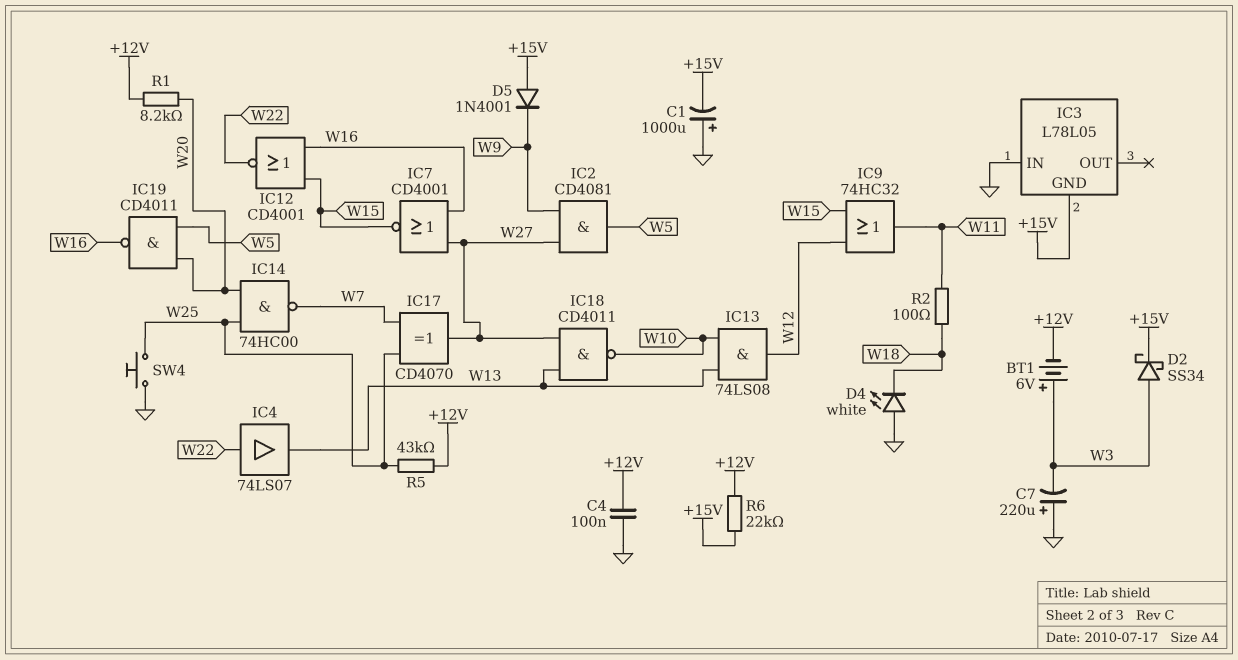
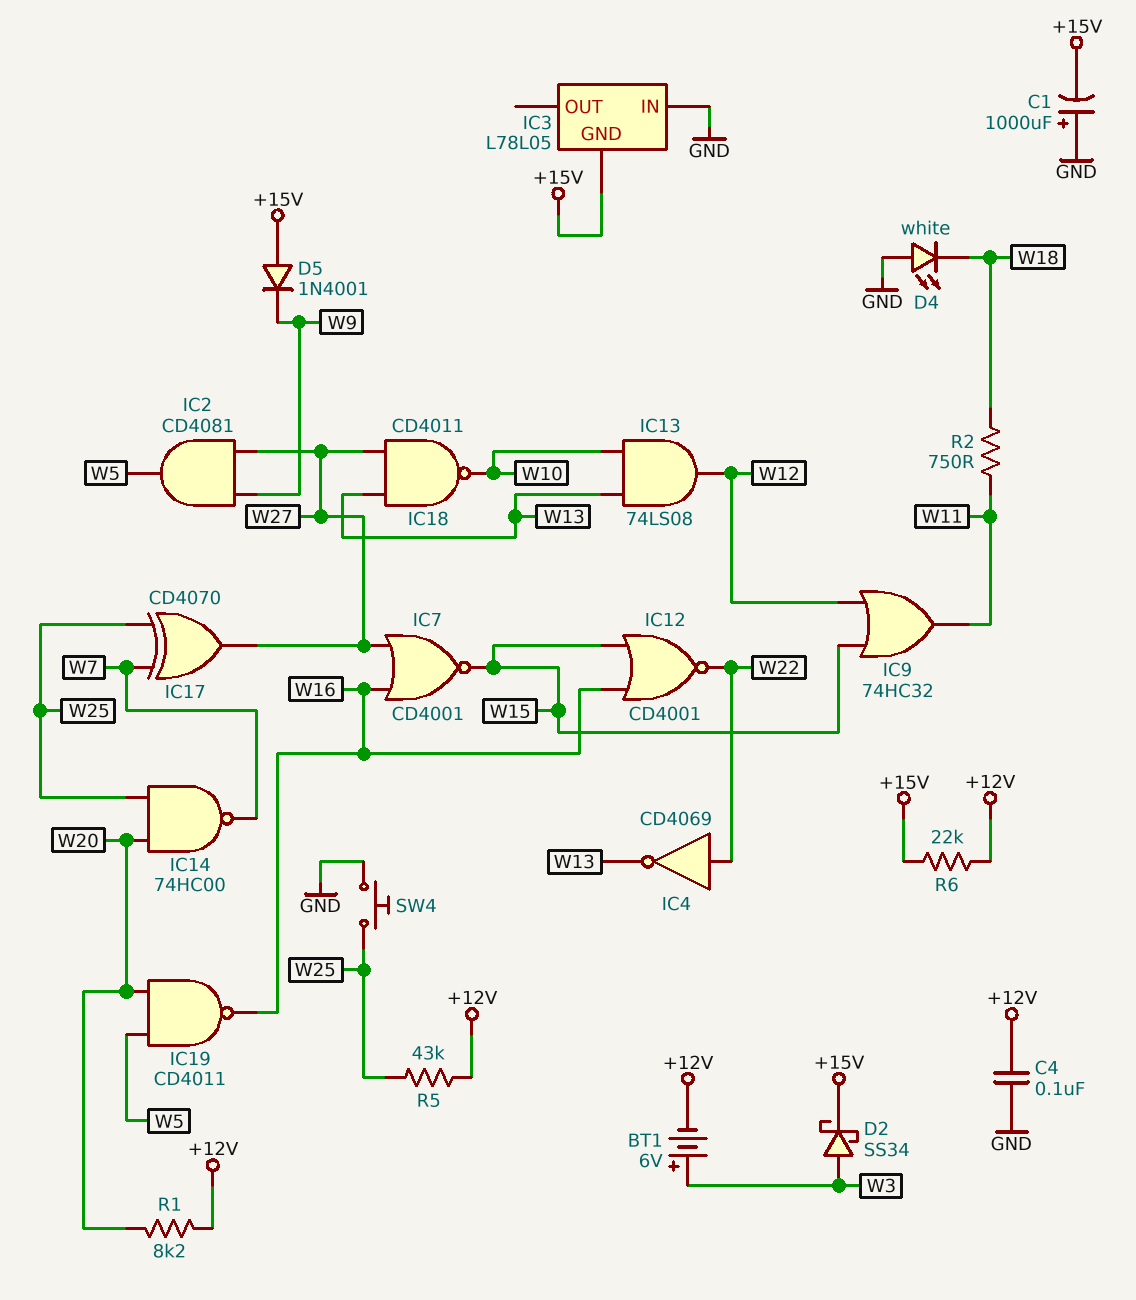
C7: 220uF (plus GND, minus W3) -> none
IC4: buffer 74LS07 (in W22, out W13) -> NOT CD4069 (in W22, out W13)
R2: 100 (W11, W18) -> 750 (W11, W18)

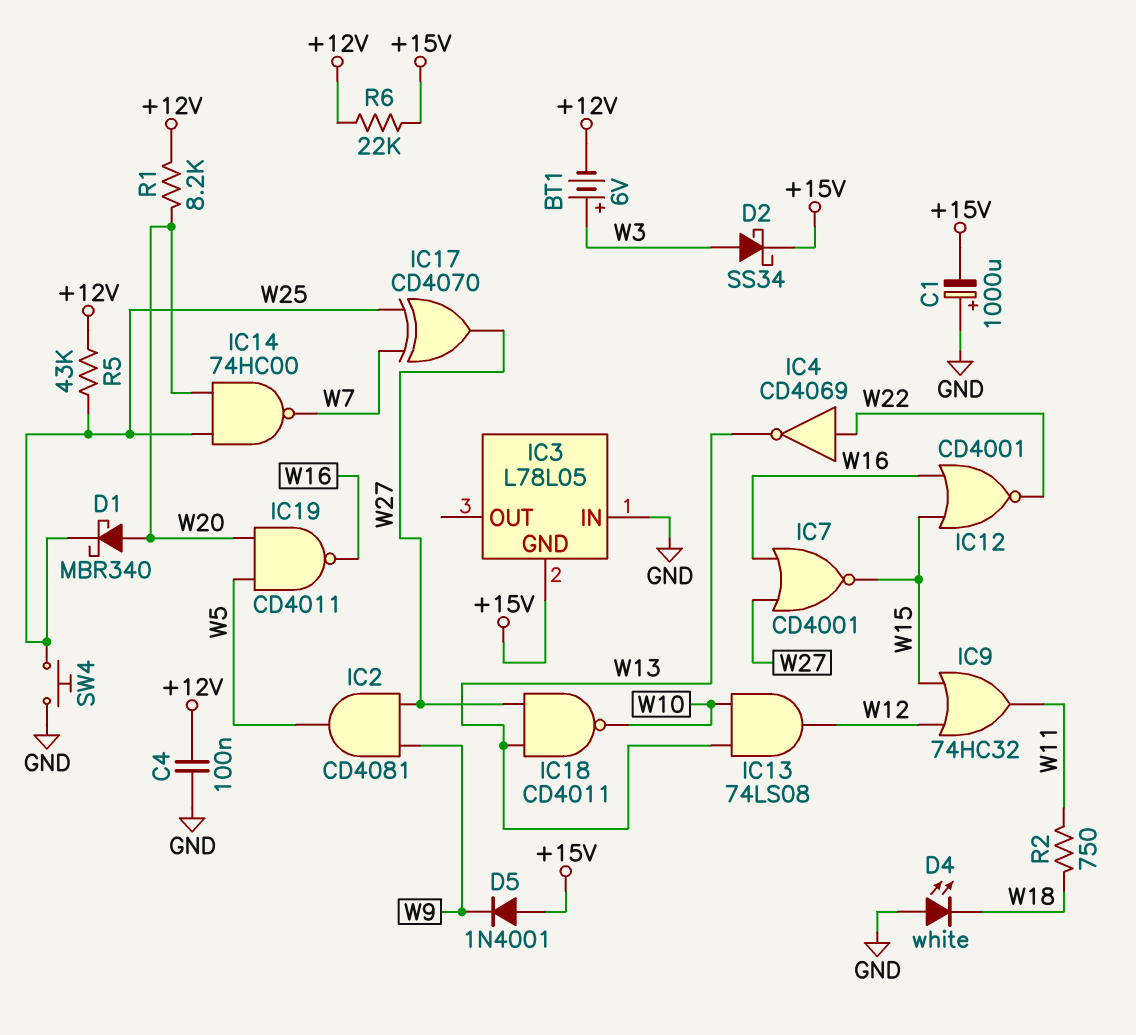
D1: none -> schottky MBR340 (A W20, K W25)

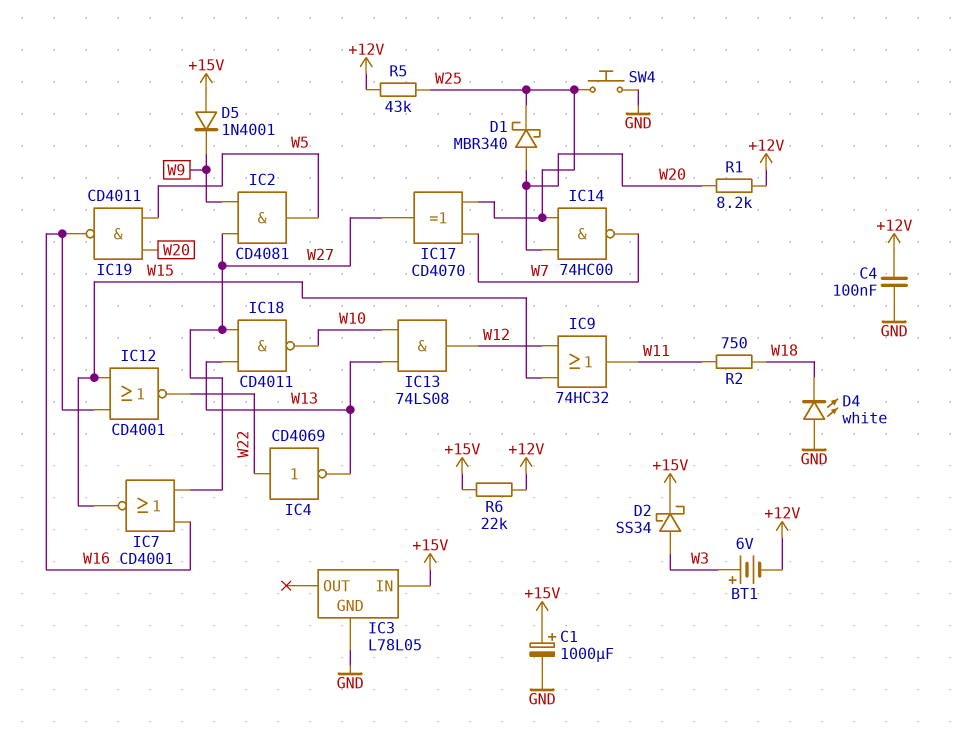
C1: 1000uF (plus GND, minus +15V) -> 1000uF (plus +15V, minus GND)
IC3 pin GND: +15V -> GND
IC3 pin IN: GND -> +15V

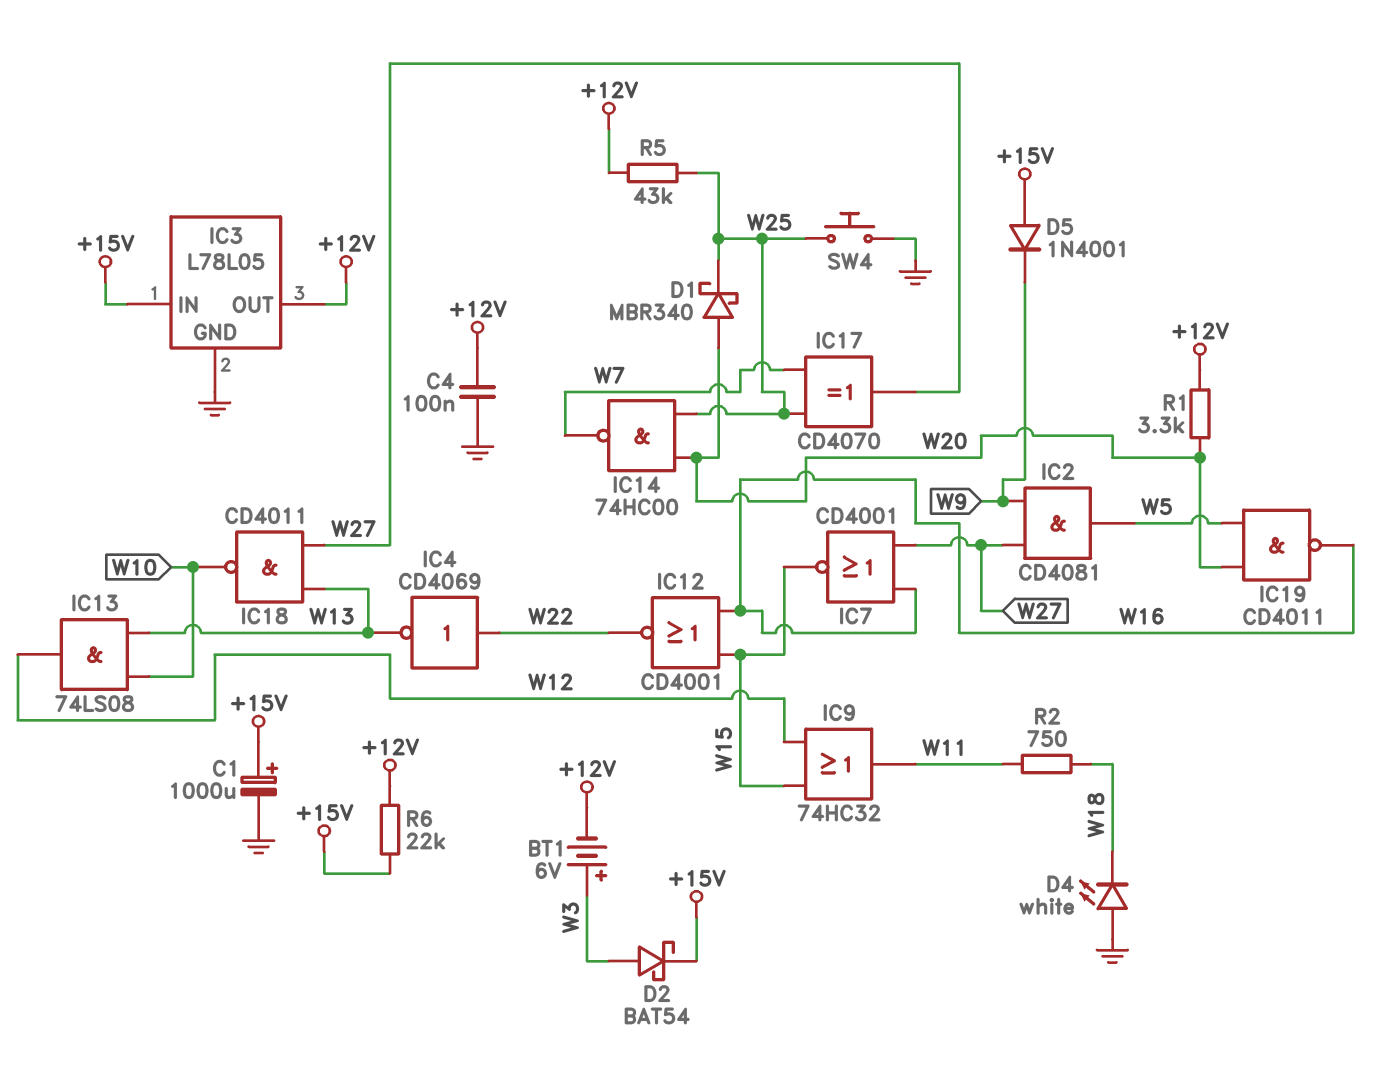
D2: schottky SS34 (A W3, K +15V) -> schottky BAT54 (A W3, K +15V)
IC3 pin OUT: none -> +12V
R1: 8.2k (+12V, W20) -> 3.3k (+12V, W20)

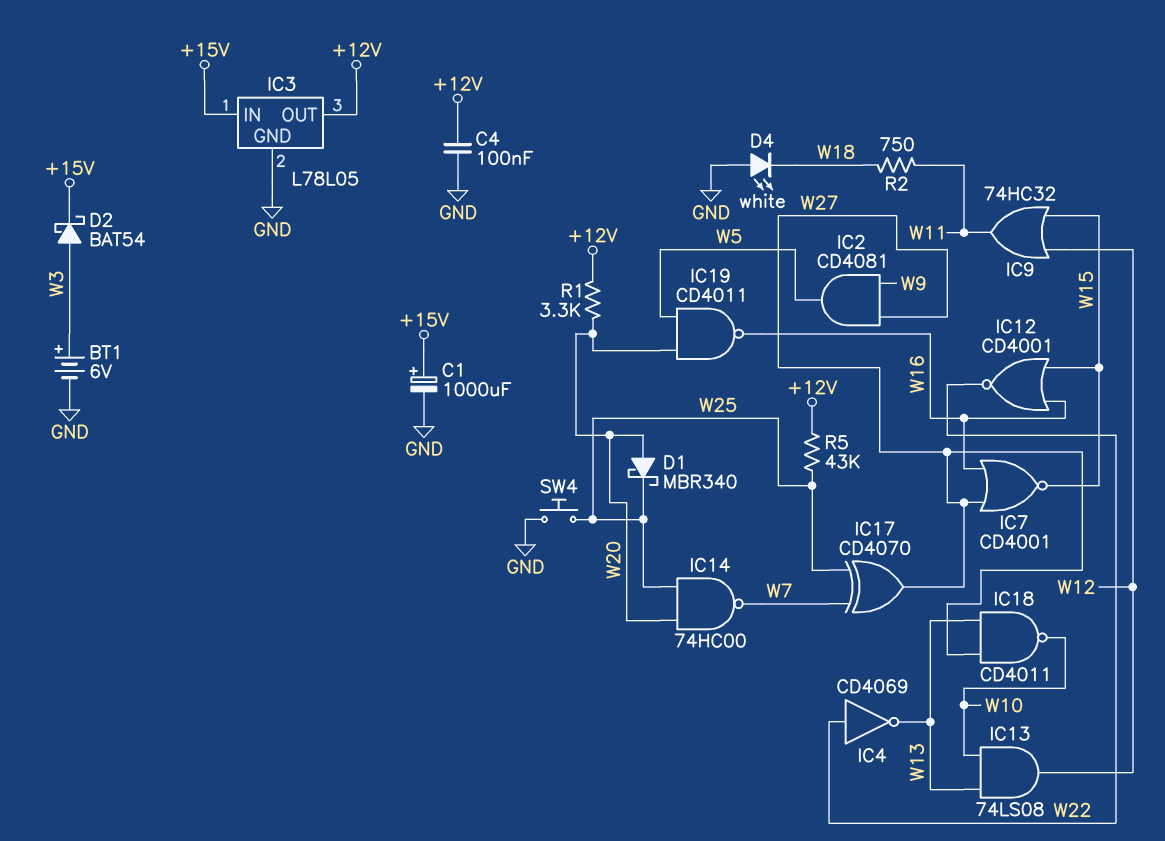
BT1: 6V (plus W3, minus +12V) -> 6V (plus W3, minus GND)
D5: diode 1N4001 (A +15V, K W9) -> none
R6: 22k (+12V, +15V) -> none

